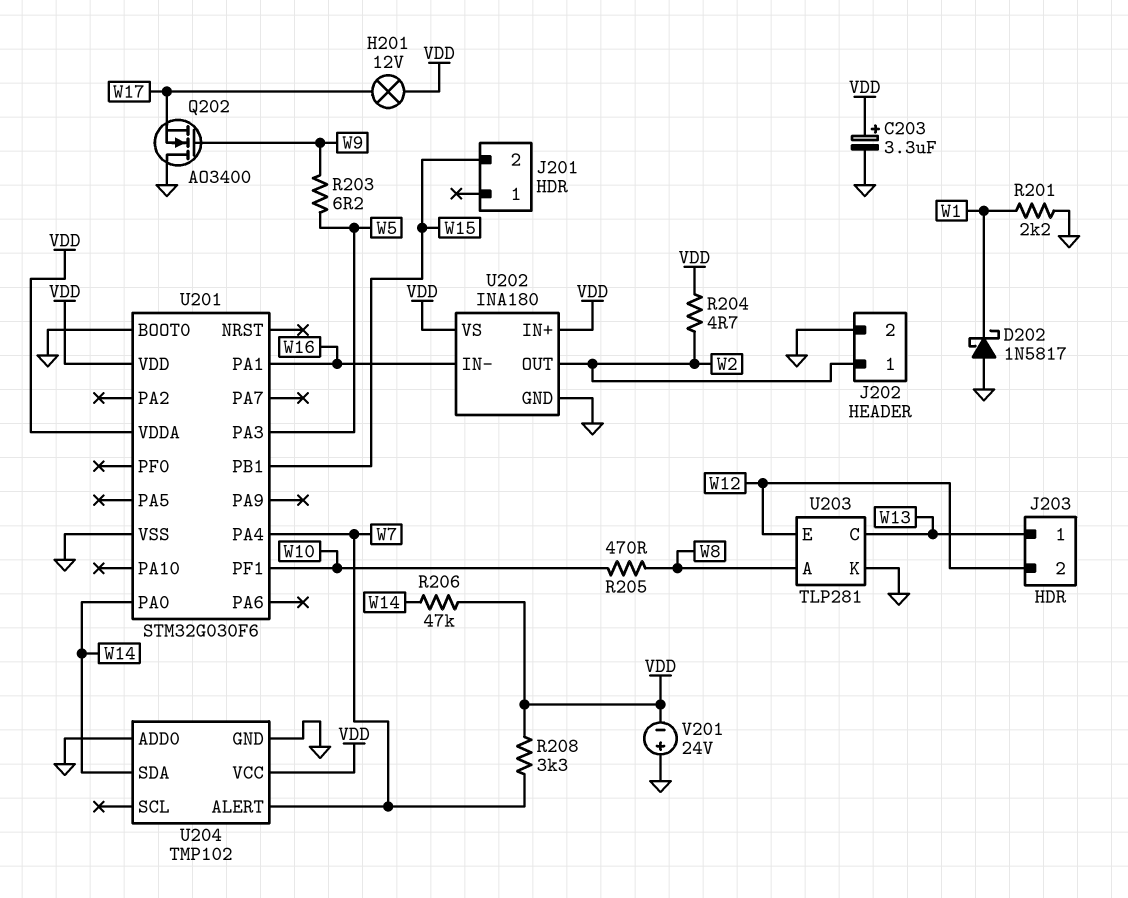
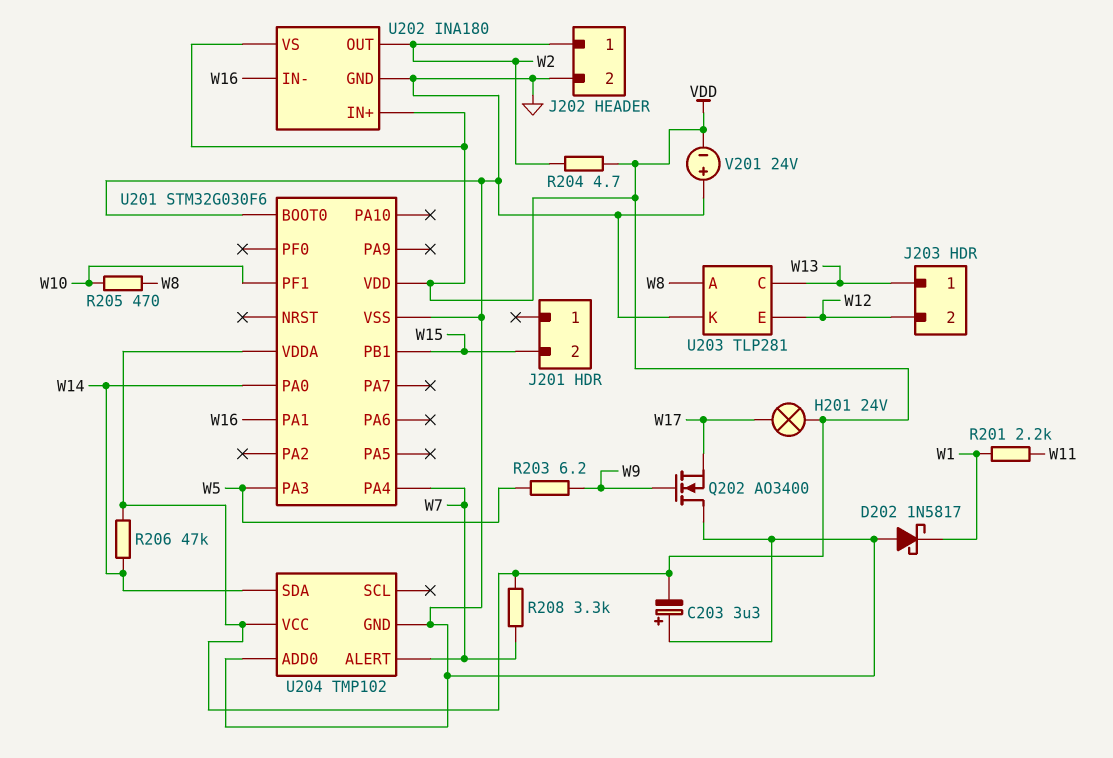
C203: 3.3uF (plus VDD, minus GND) -> 3.3uF (plus GND, minus VDD)
H201: lamp 12V (VDD, W17) -> lamp 24V (VDD, W17)
R201: 2.2k (GND, W1) -> 2.2k (W1, W11)

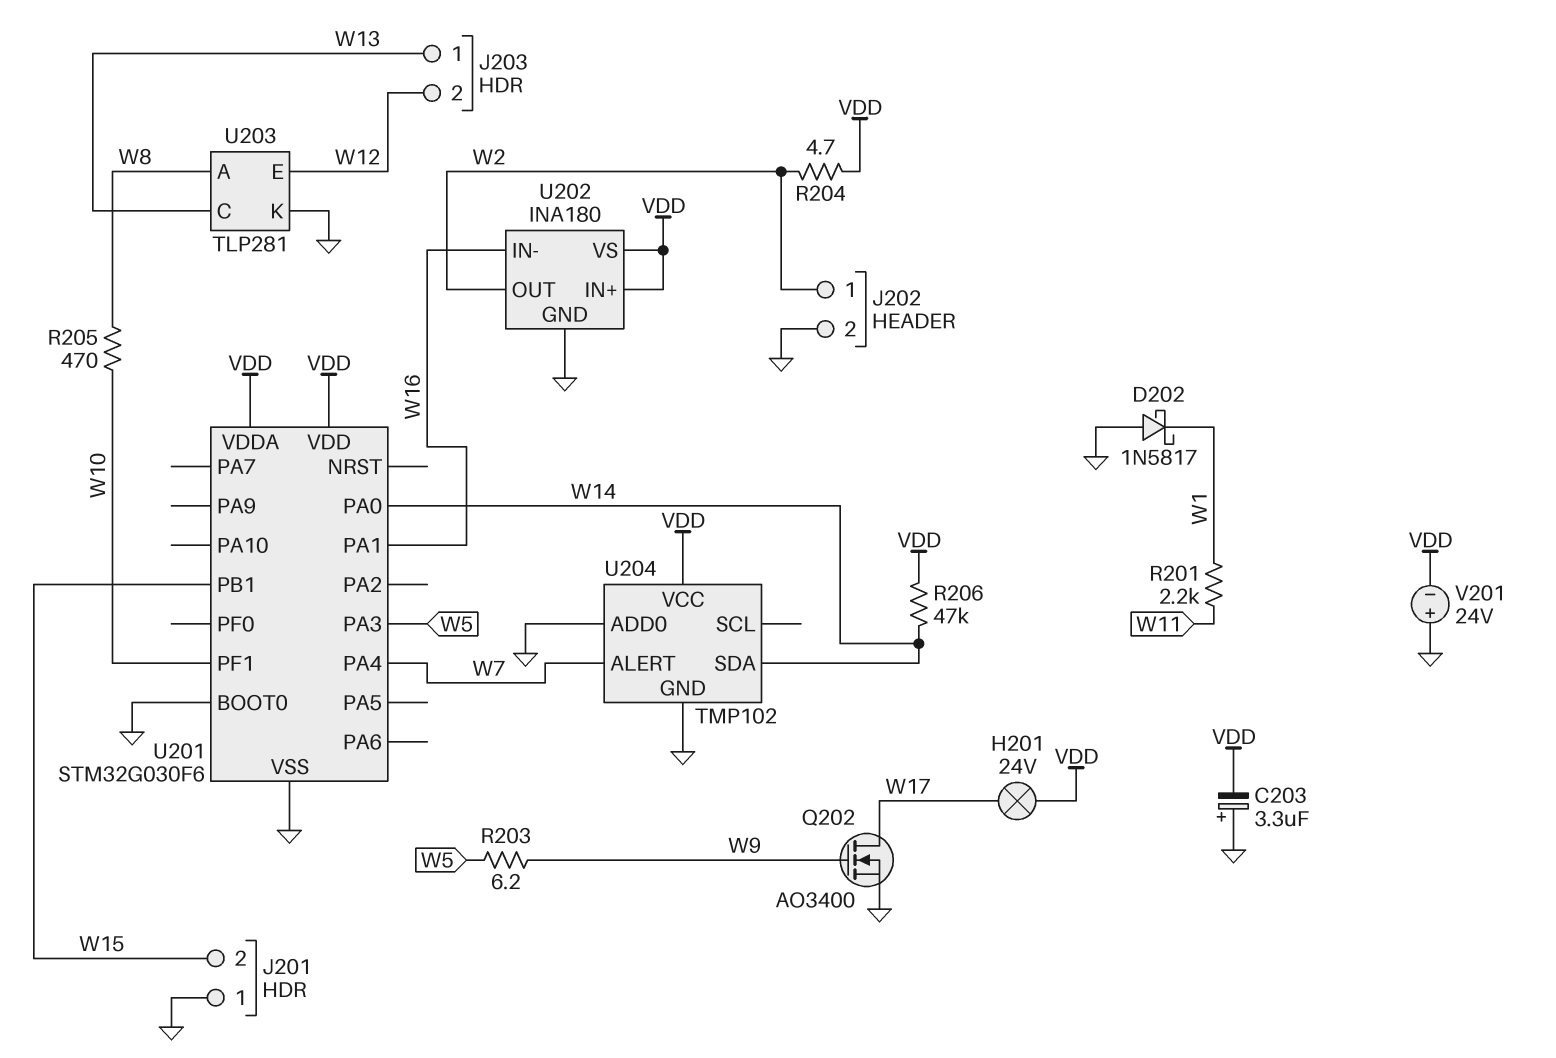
J201 pin 1: none -> GND
Q202: NMOS AO3400 (G W9, D GND, S W17) -> NMOS AO3400 (G W9, D W17, S GND)
R208: 3.3k (VDD, W7) -> none

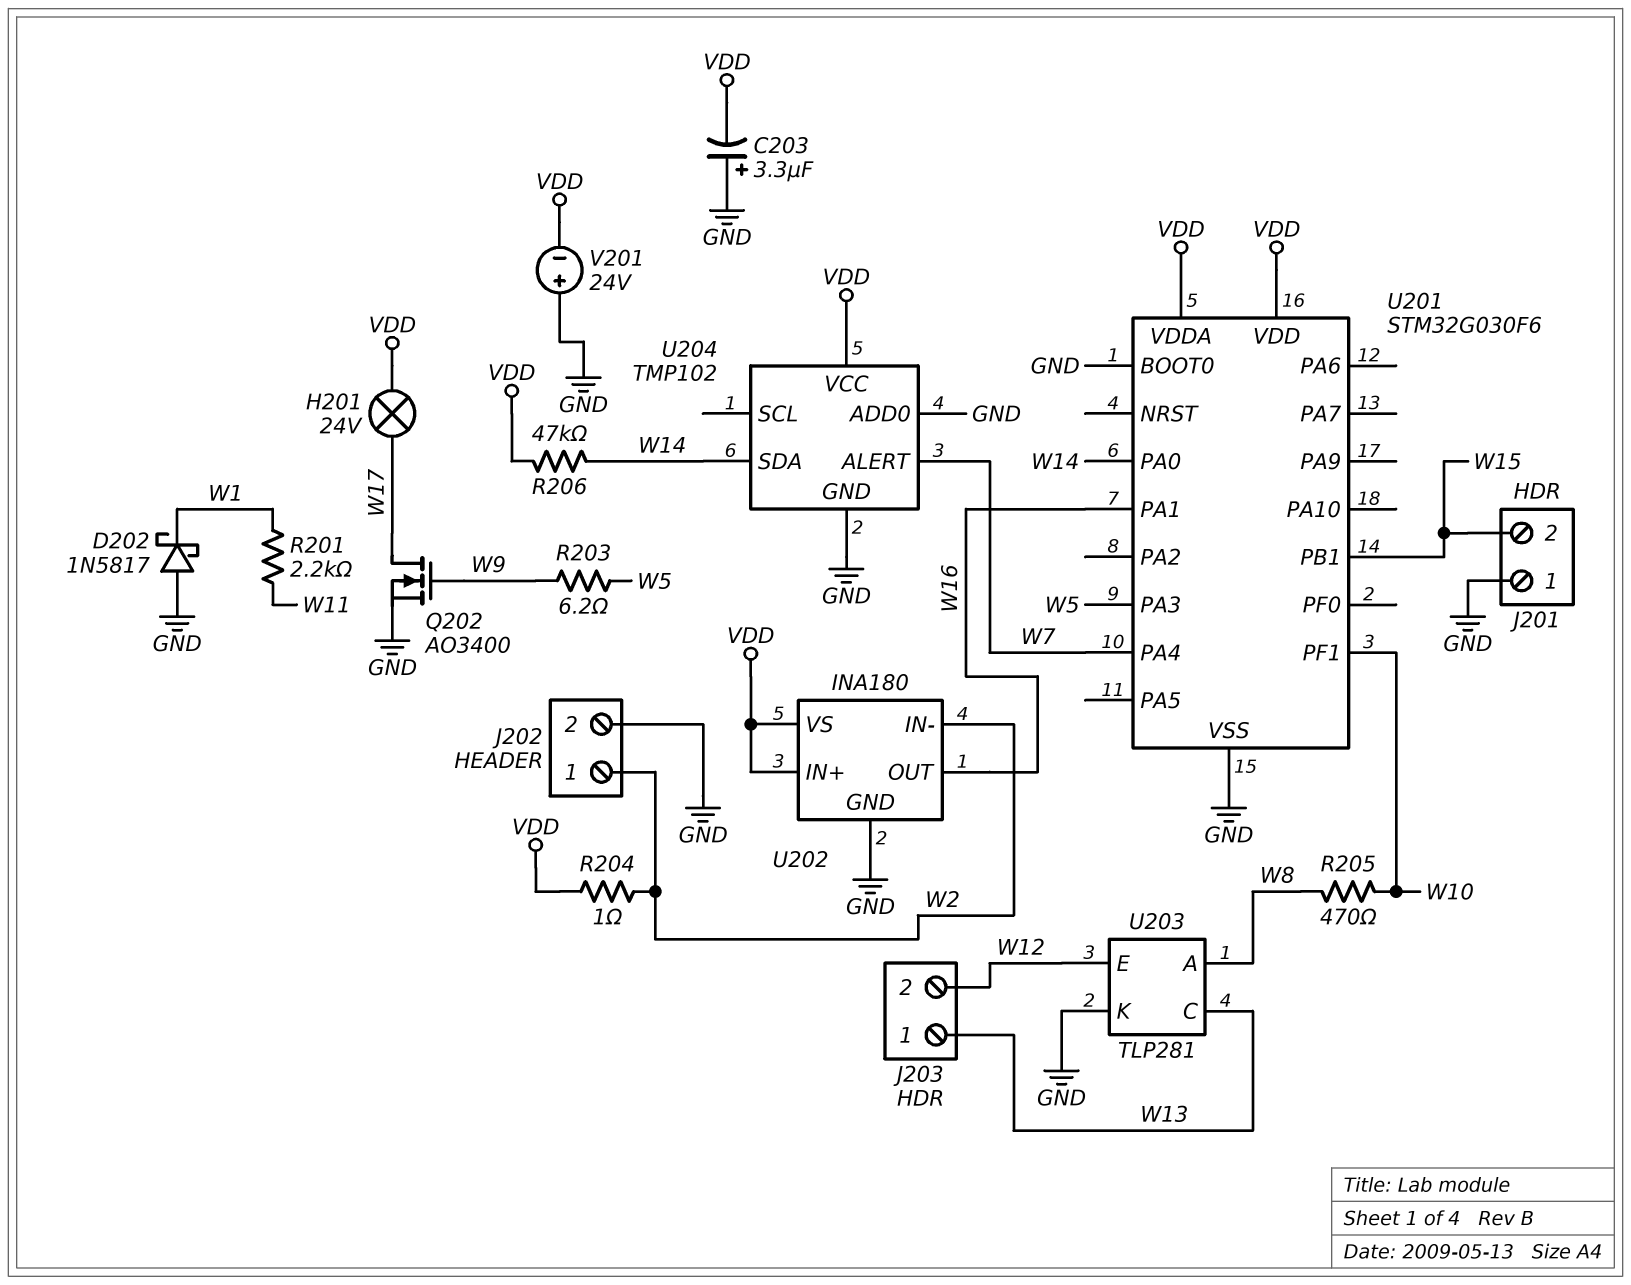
R204: 4.7 (VDD, W2) -> 1 (VDD, W2)
U202 pin IN-: W16 -> W2
U202 pin OUT: W2 -> W16

